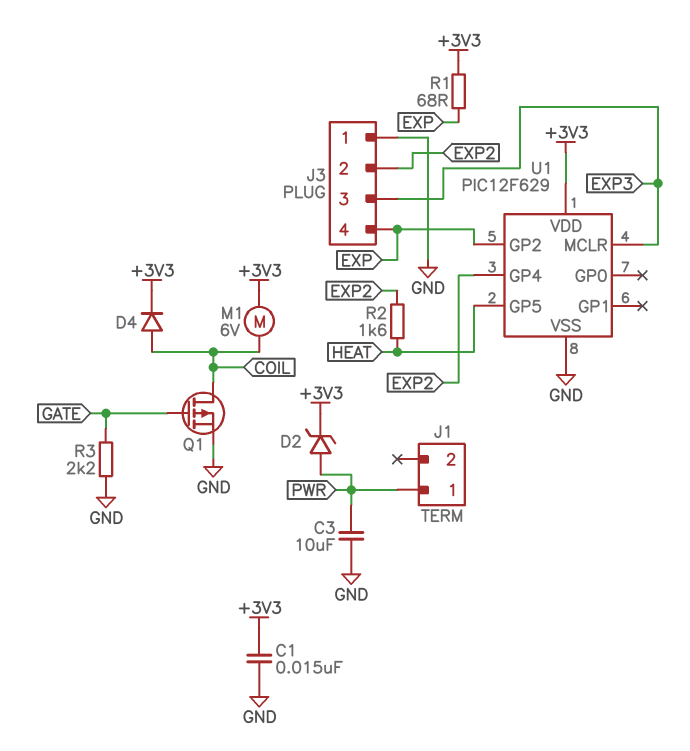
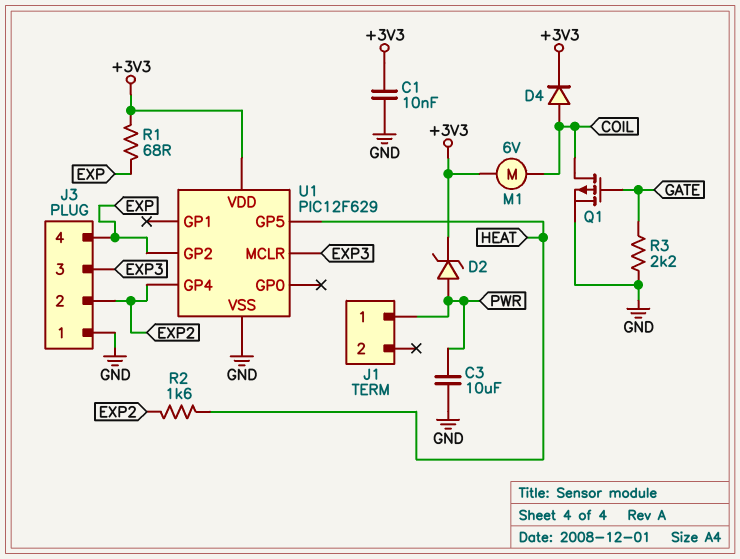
C1: 15nF (+3V3, GND) -> 10nF (+3V3, GND)

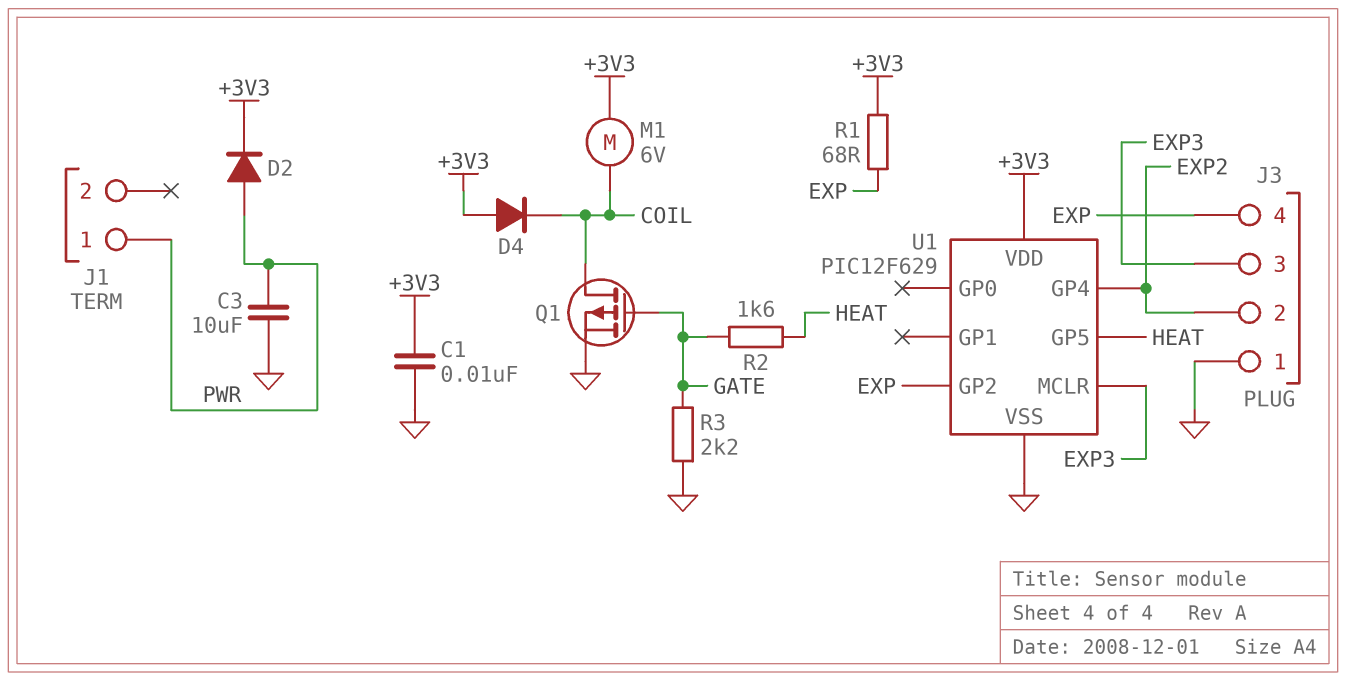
D2: zener (A PWR, K +3V3) -> diode (A PWR, K +3V3)
D4: diode (A COIL, K +3V3) -> diode (A +3V3, K COIL)
R2: 1.6k (EXP2, HEAT) -> 1.6k (GATE, HEAT)

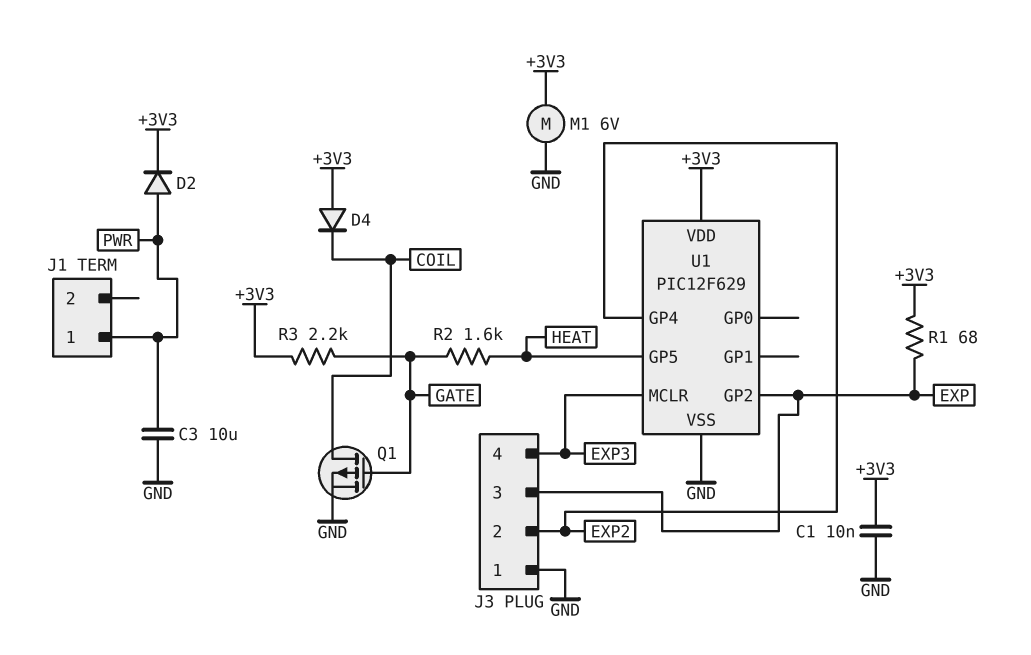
J3 pin 3: EXP3 -> EXP
J3 pin 4: EXP -> EXP3
M1: motor 6V (+3V3, COIL) -> motor 6V (+3V3, GND)
R3: 2.2k (GATE, GND) -> 2.2k (+3V3, GATE)

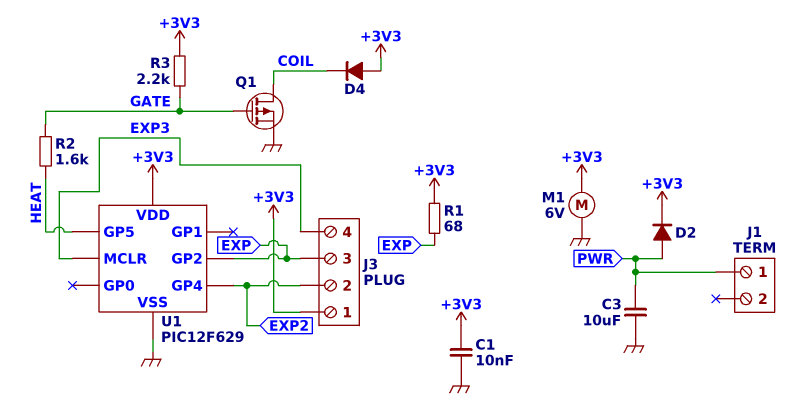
J3 pin 1: GND -> +3V3

